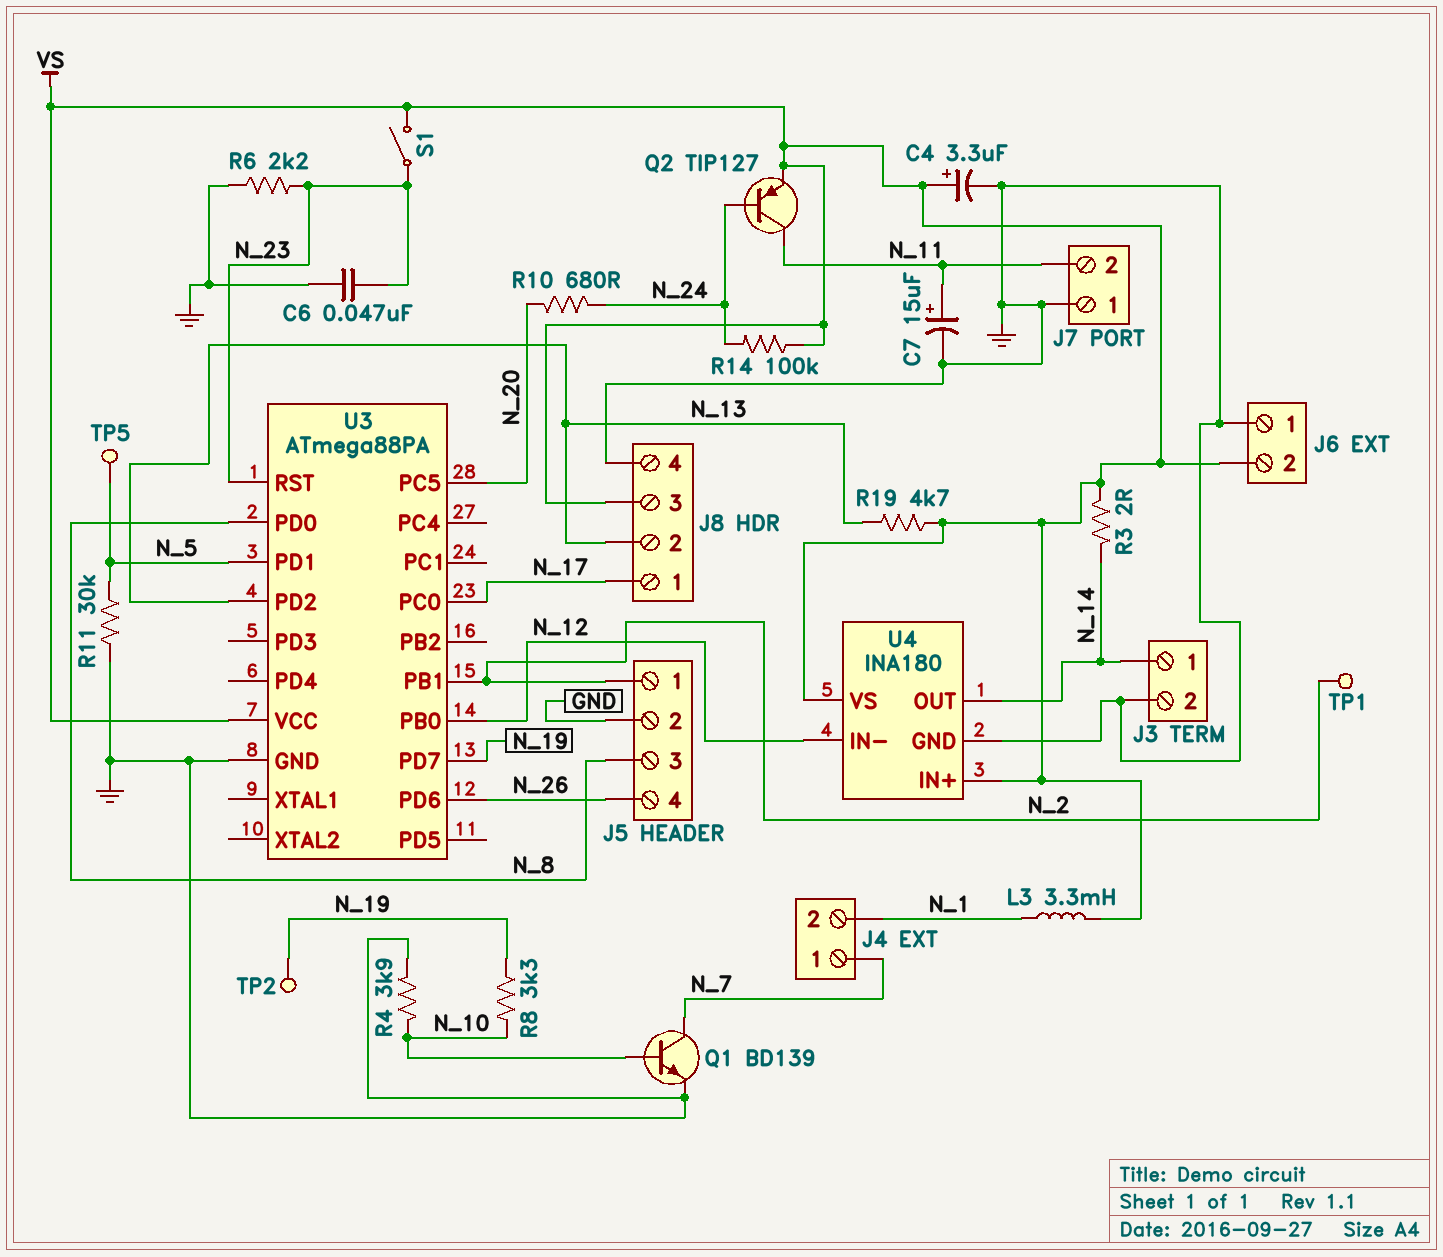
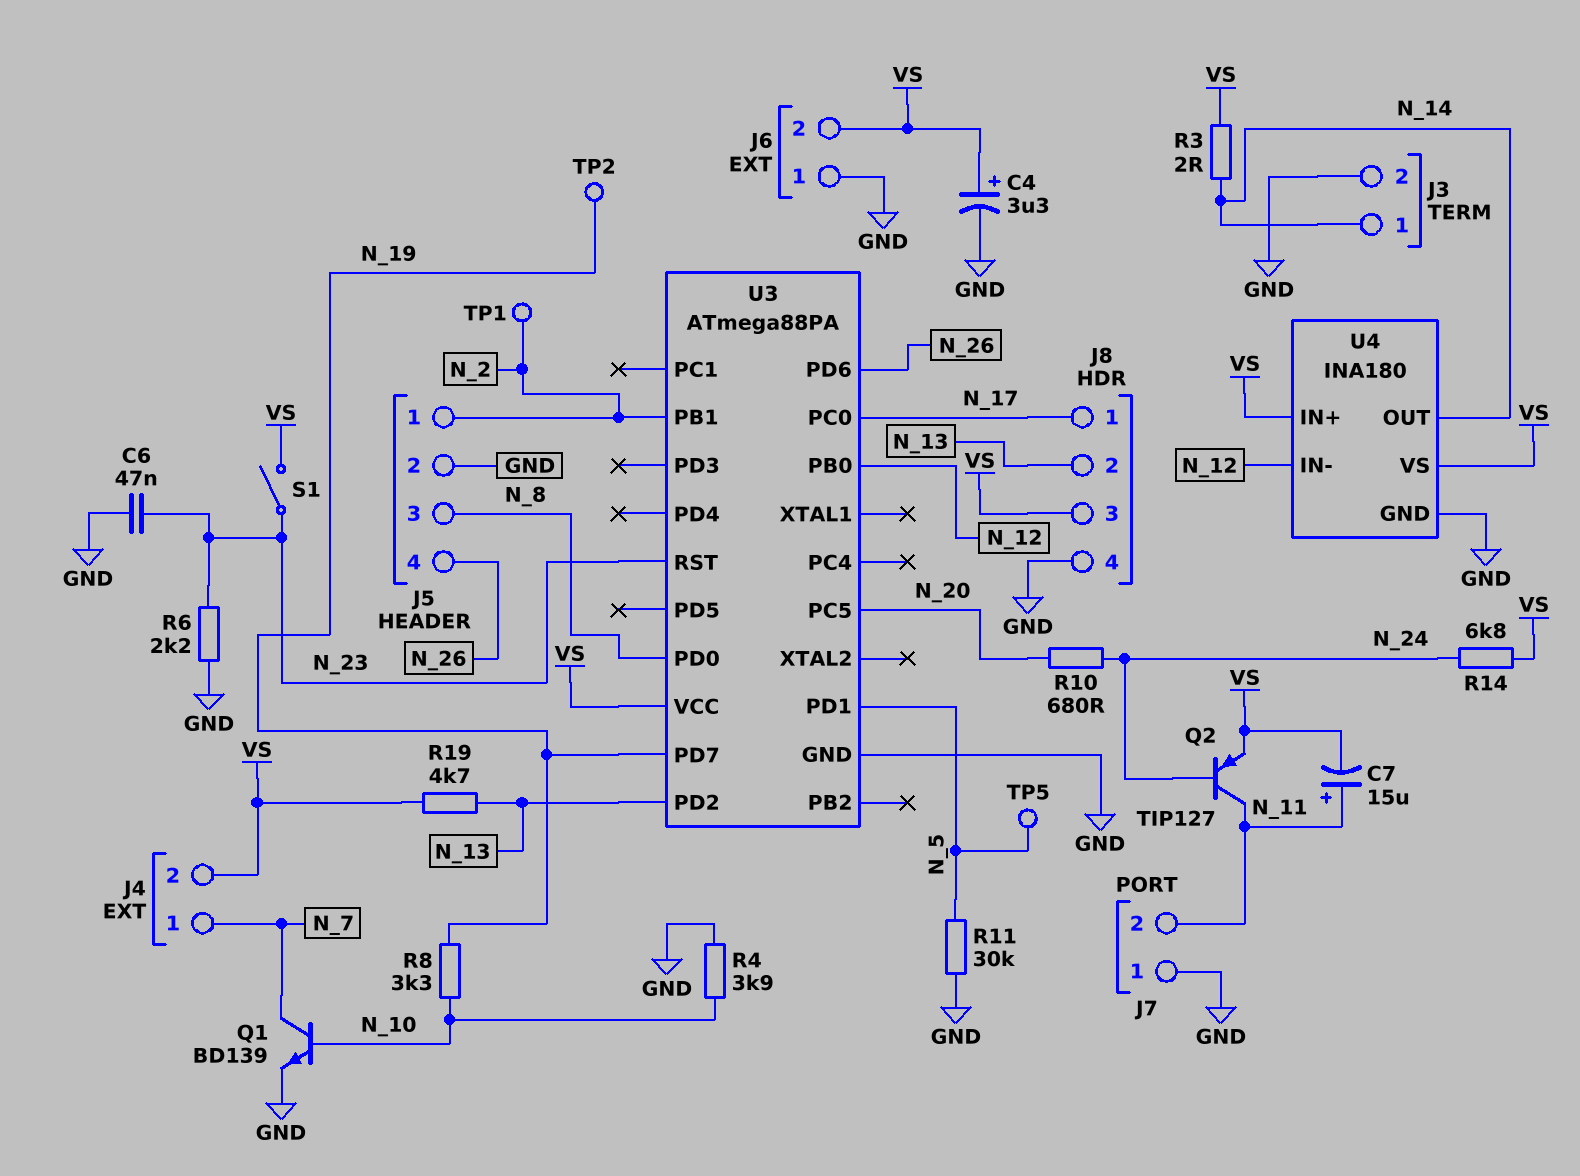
C7: 15uF (plus N_11, minus GND) -> 15uF (plus N_11, minus VS)
J4 pin 2: N_1 -> VS
L3: 3.3mH (N_1, VS) -> none
R14: 100k (N_24, VS) -> 6.8k (N_24, VS)

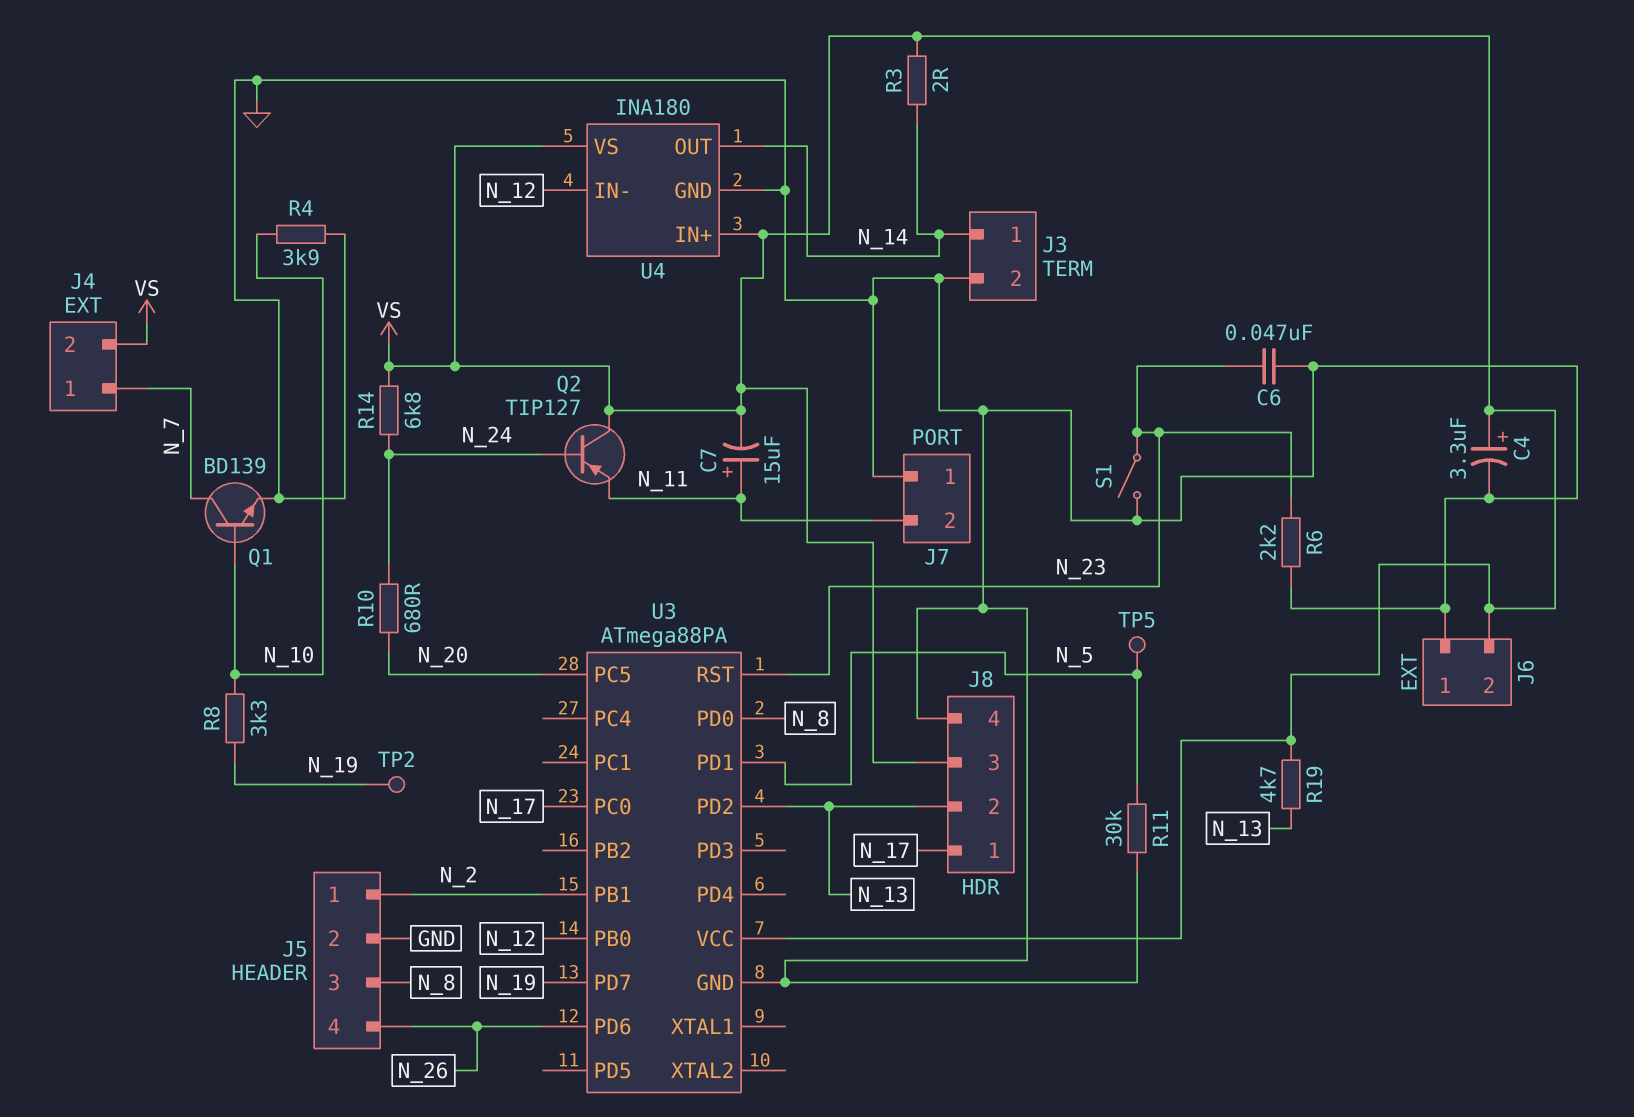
Q2: PNP TIP127 (B N_24, C N_11, E VS) -> PNP TIP127 (B N_24, C VS, E N_11)
S1: switch (N_23, VS) -> switch (GND, N_23)
TP1: test point (N_2) -> none

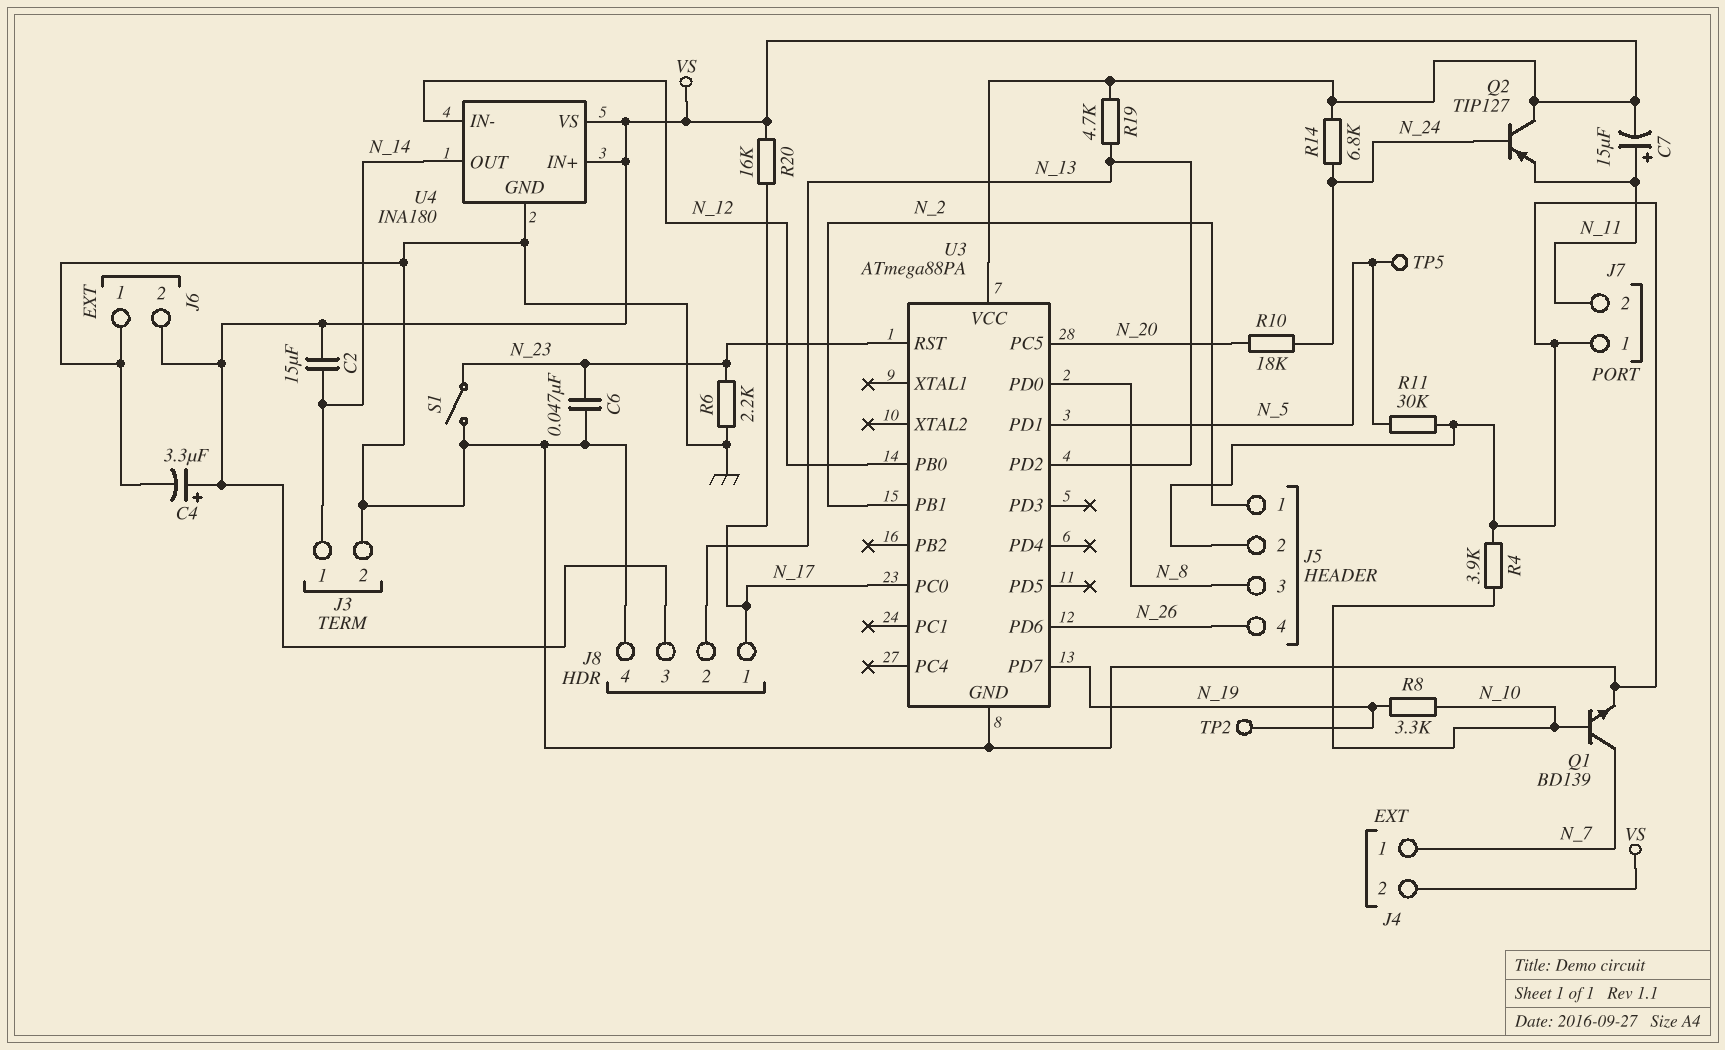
C2: none -> 15uF (N_14, VS)
R3: 2 (N_14, VS) -> none
R10: 680 (N_20, N_24) -> 18k (N_20, N_24)
R20: none -> 16k (N_17, VS)

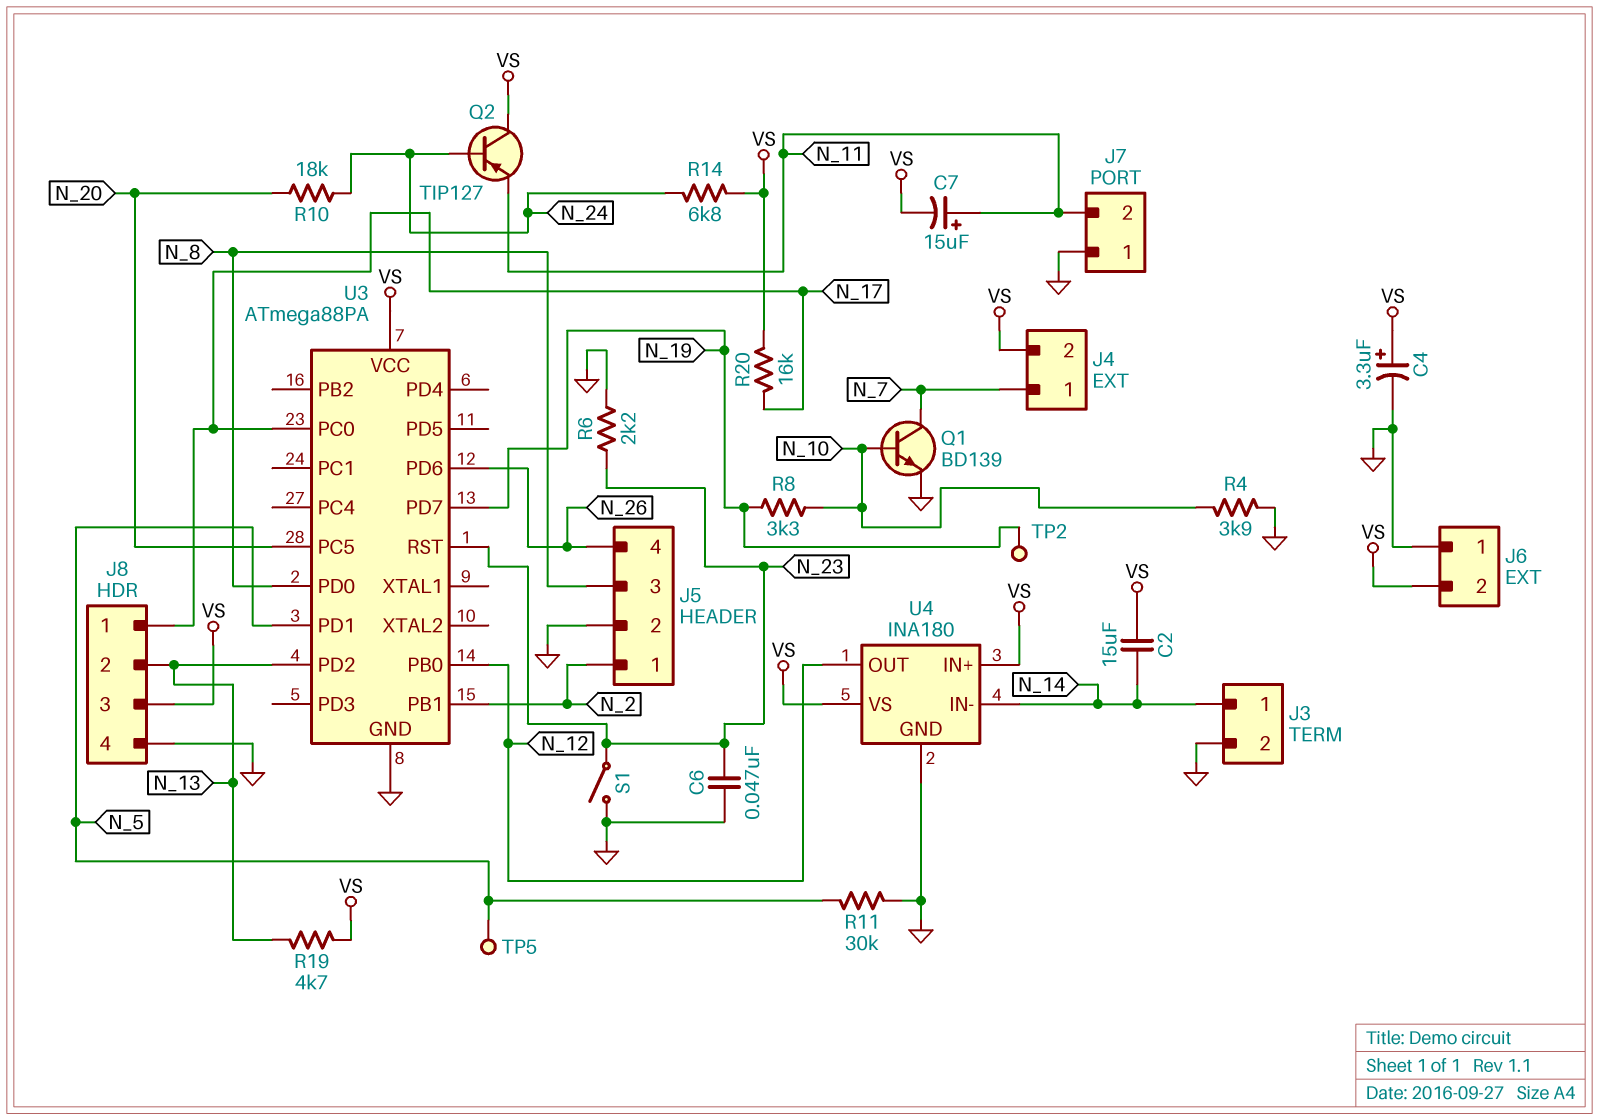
U4 pin IN-: N_12 -> N_14
U4 pin OUT: N_14 -> N_12

